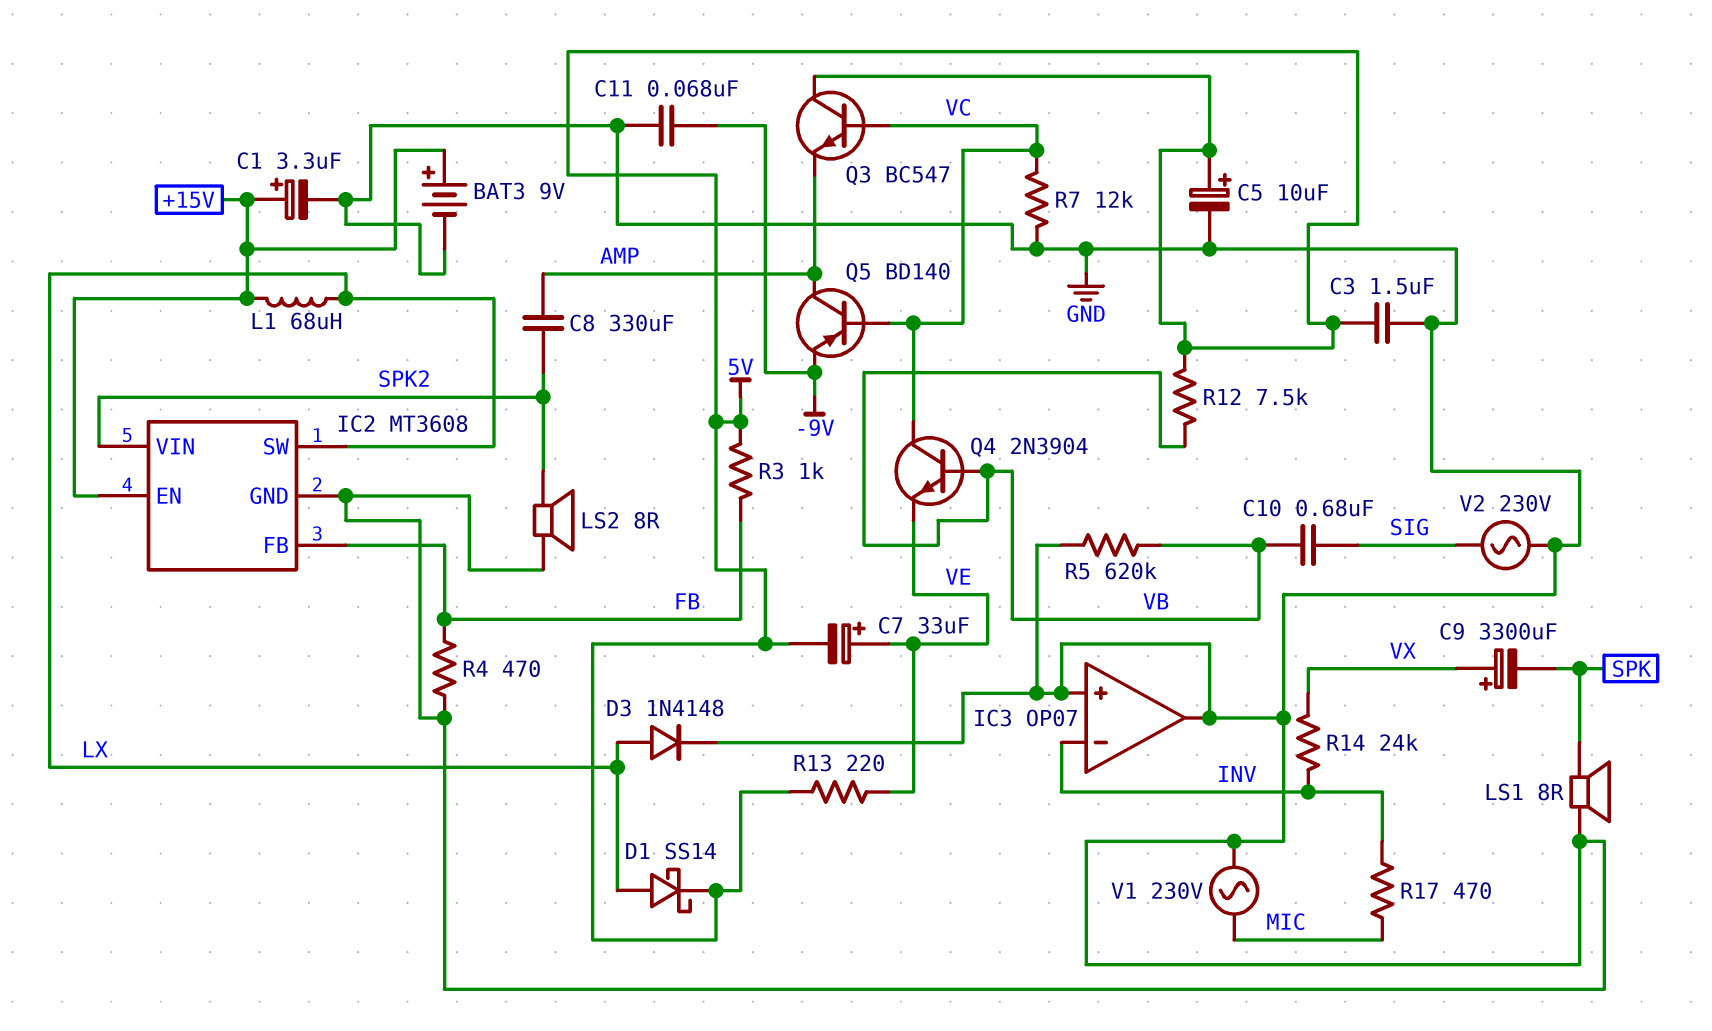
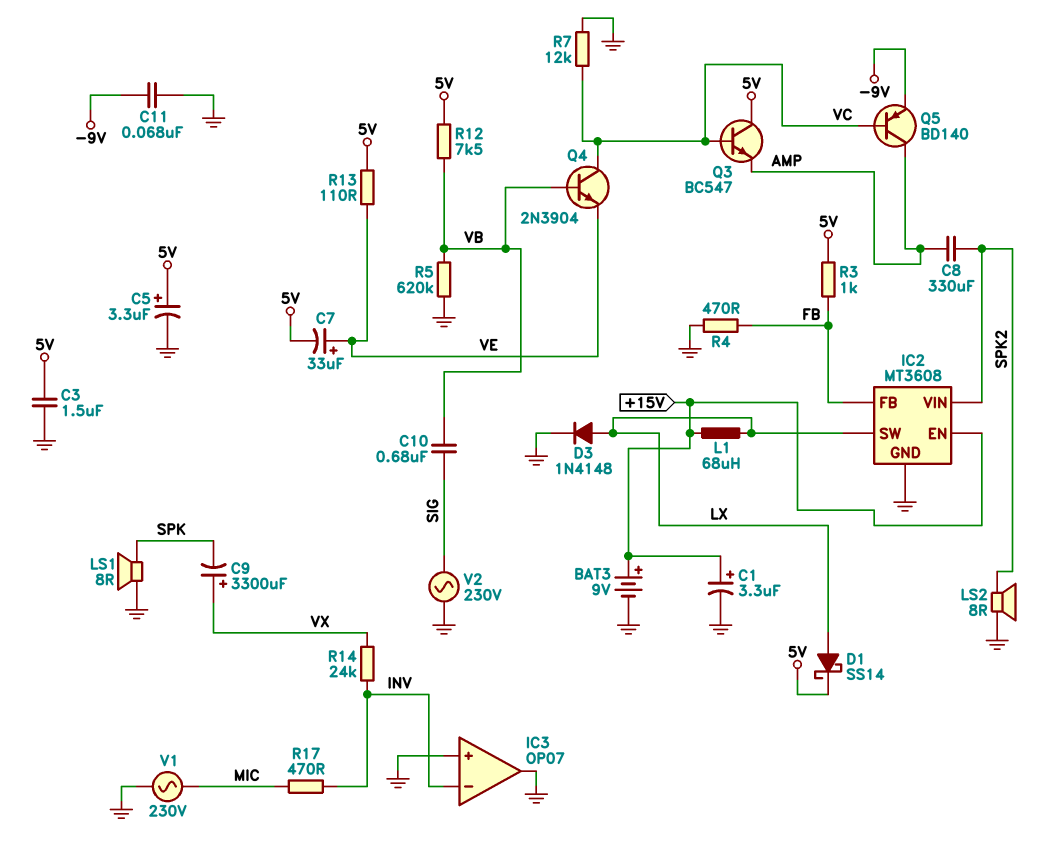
C5: 10uF (plus 5V, minus GND) -> 3.3uF (plus 5V, minus GND)
R13: 220 (5V, VE) -> 110 (5V, VE)

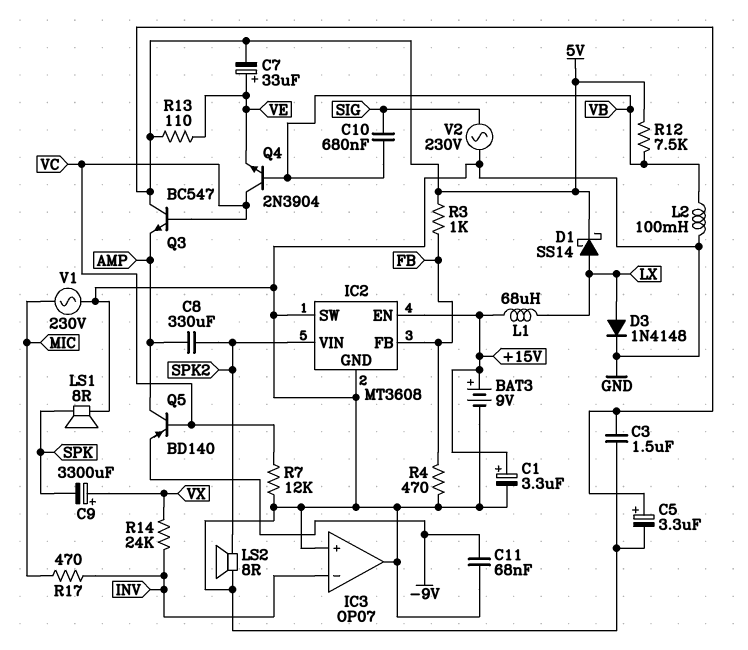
IC2 pin SW: LX -> GND
L2: none -> 100mH (GND, VB)
R5: 620k (GND, VB) -> none

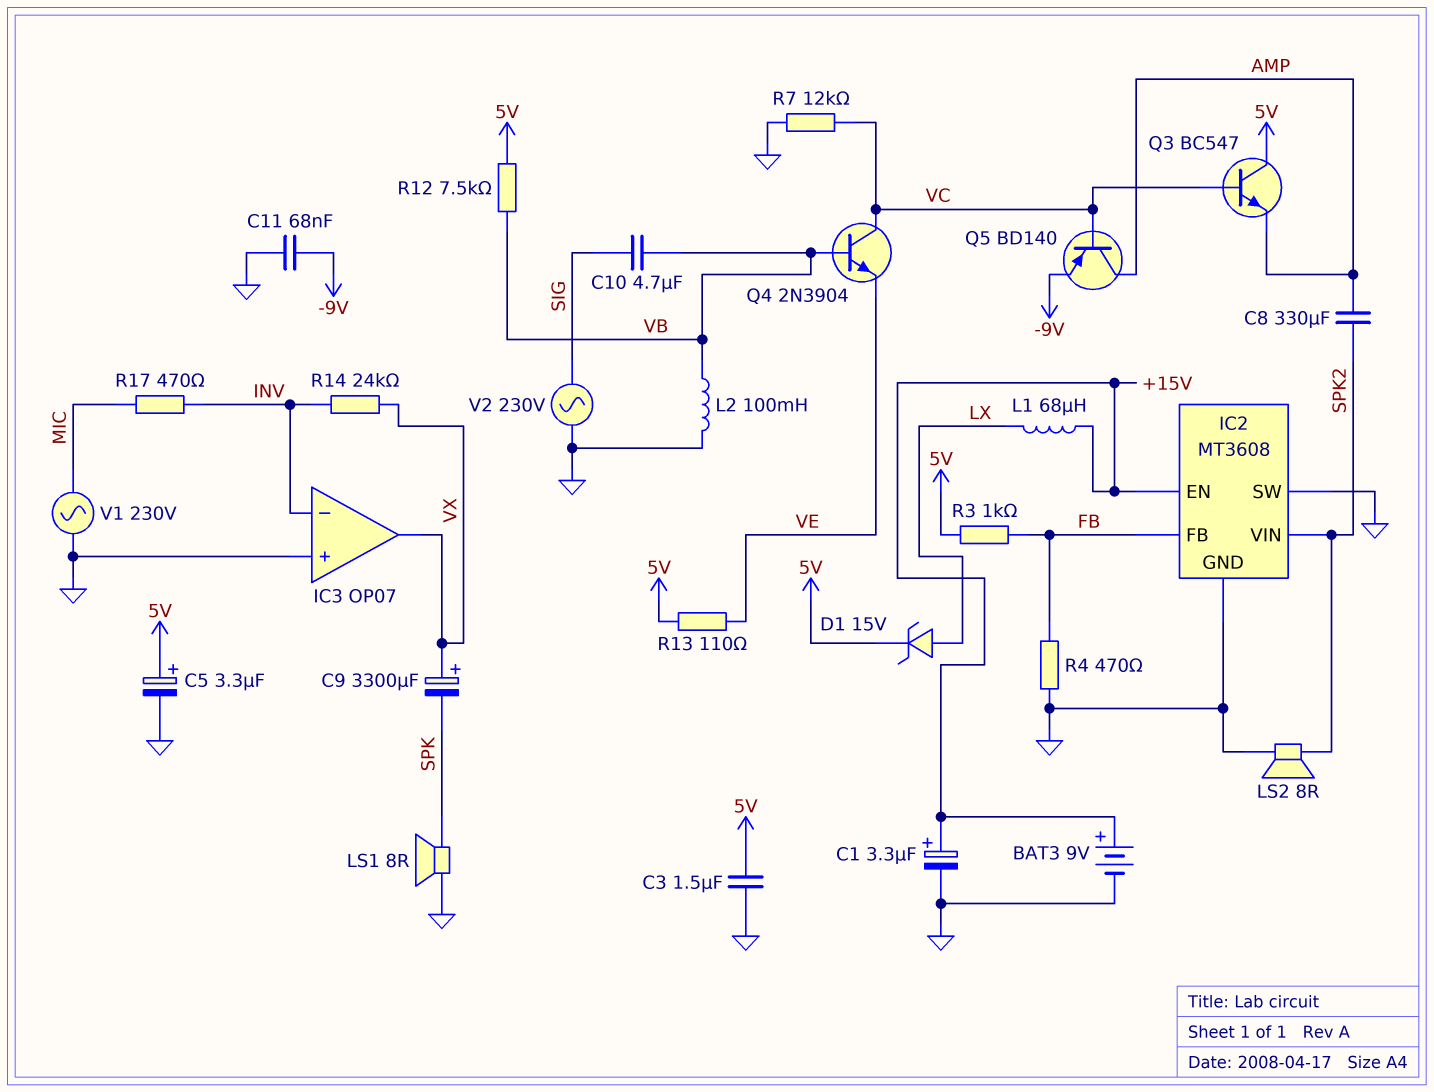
C7: 33uF (plus VE, minus 5V) -> none
C10: 680nF (SIG, VB) -> 4.7uF (SIG, VB)
D1: schottky SS14 (A LX, K 5V) -> zener 15V (A LX, K 5V)
D3: diode 1N4148 (A LX, K GND) -> none
IC3 pin out: GND -> VX

